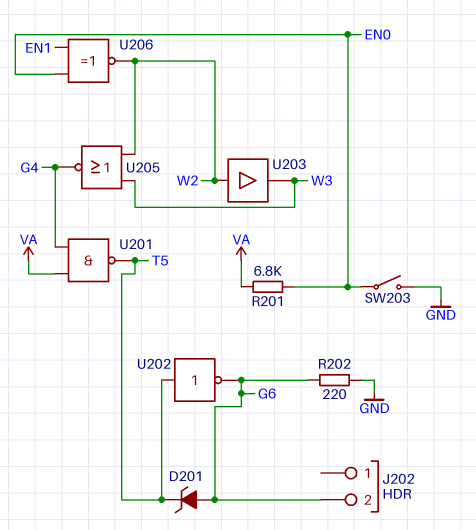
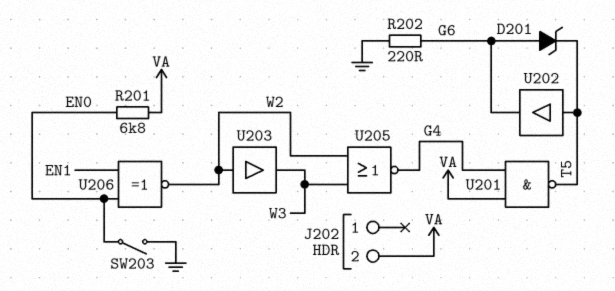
J202 pin 2: G6 -> VA
U202: NOT (in T5, out G6) -> buffer (in T5, out G6)

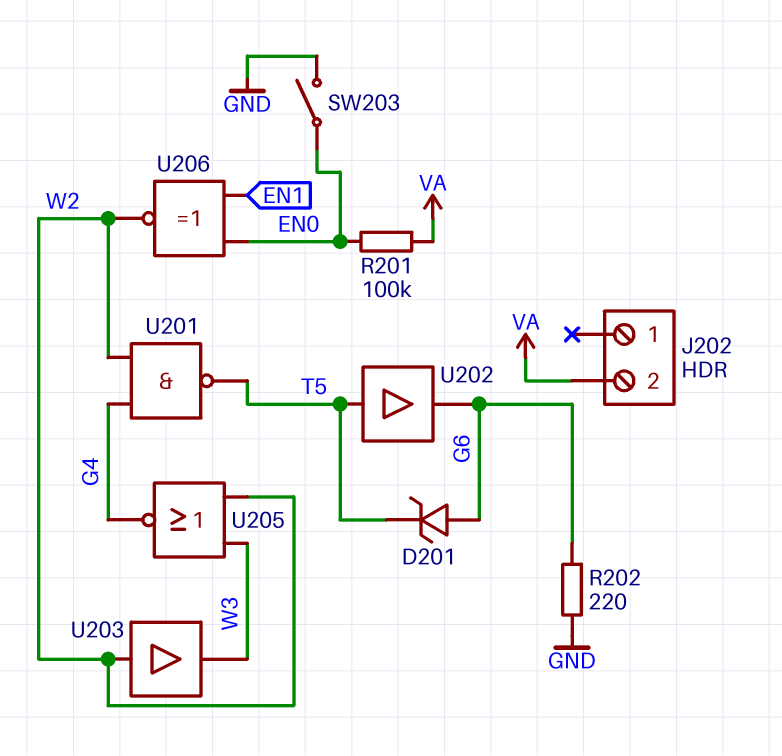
R201: 6.8k (EN0, VA) -> 100k (EN0, VA)
U201: NAND (in G4, in VA, out T5) -> NAND (in G4, in W2, out T5)

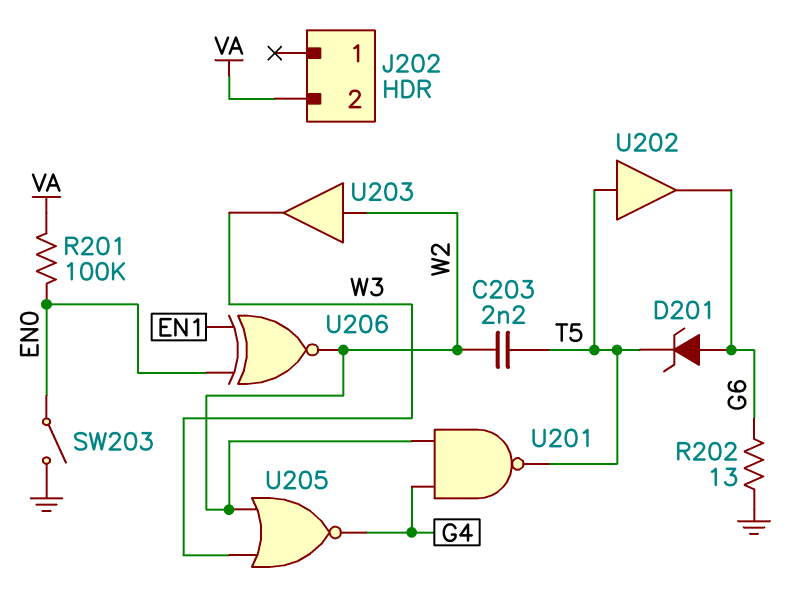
C203: none -> 2.2nF (T5, W2)
R202: 220 (G6, GND) -> 13 (G6, GND)

